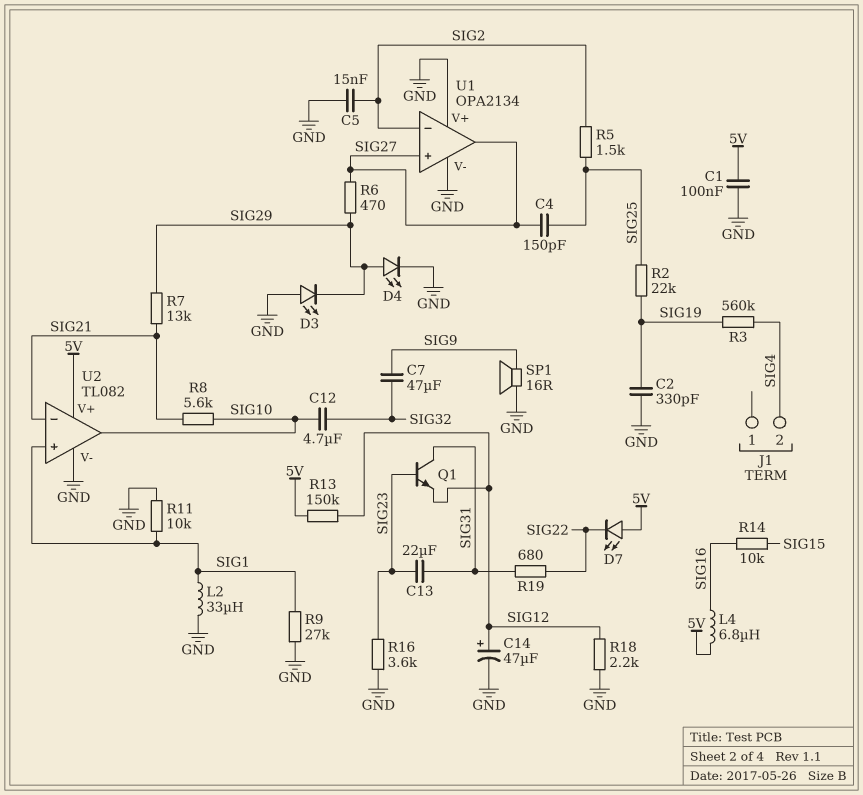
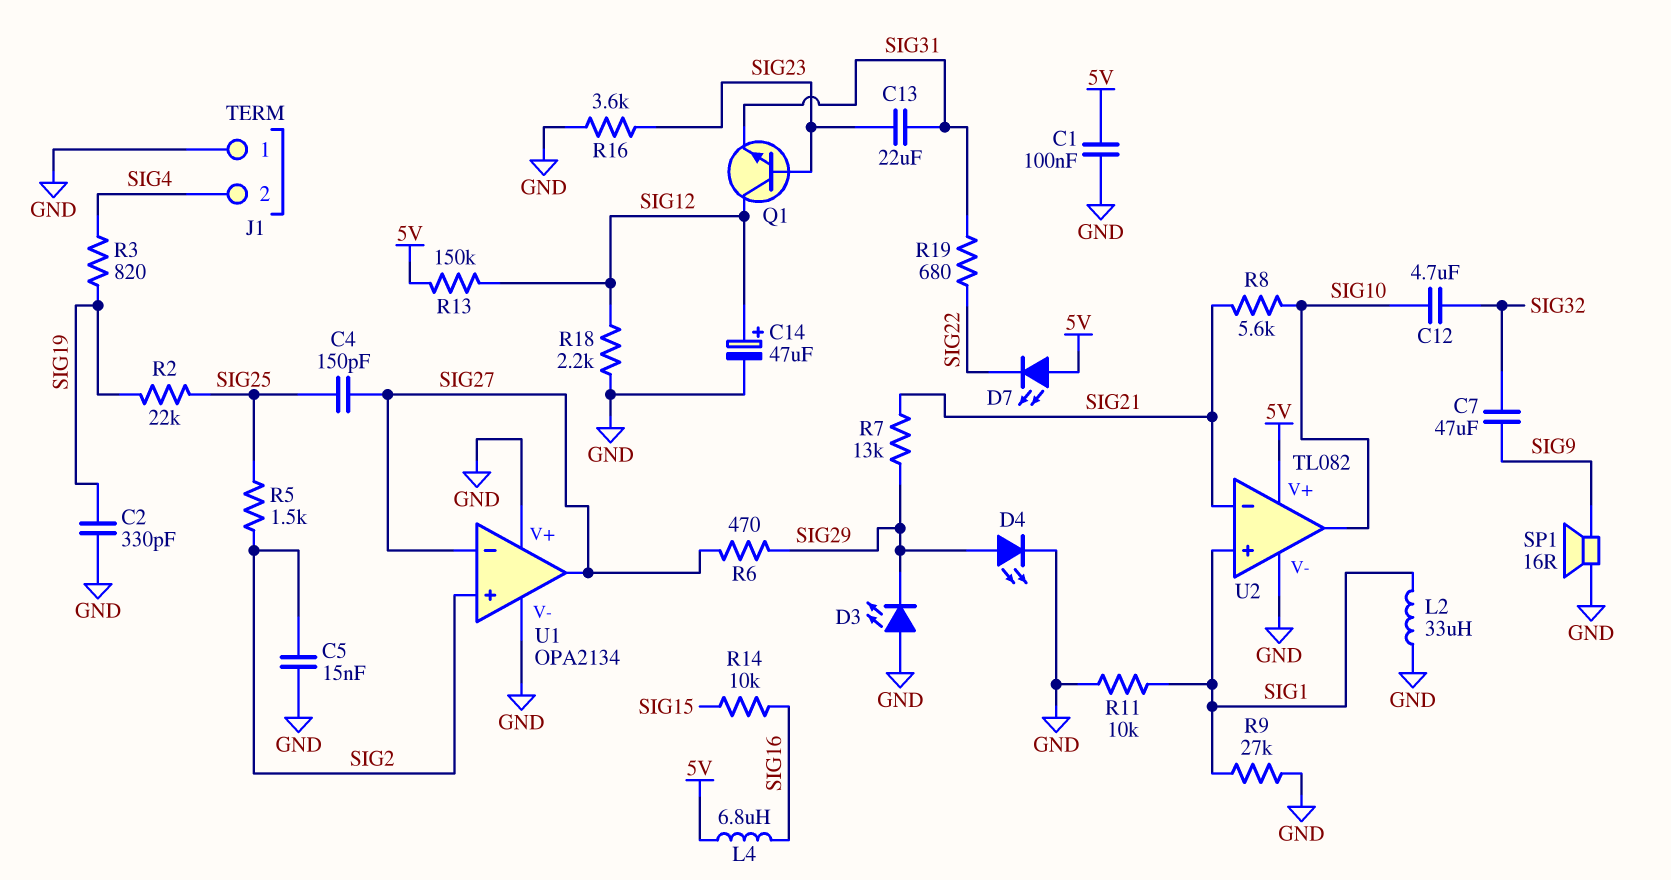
J1 pin 1: none -> GND
Q1: NPN (B SIG23, C SIG31, E SIG12) -> NPN (B SIG23, C SIG12, E SIG31)
R3: 560k (SIG4, SIG19) -> 820 (SIG4, SIG19)
U1 pin in+: SIG27 -> SIG2
U1 pin in-: SIG2 -> SIG27

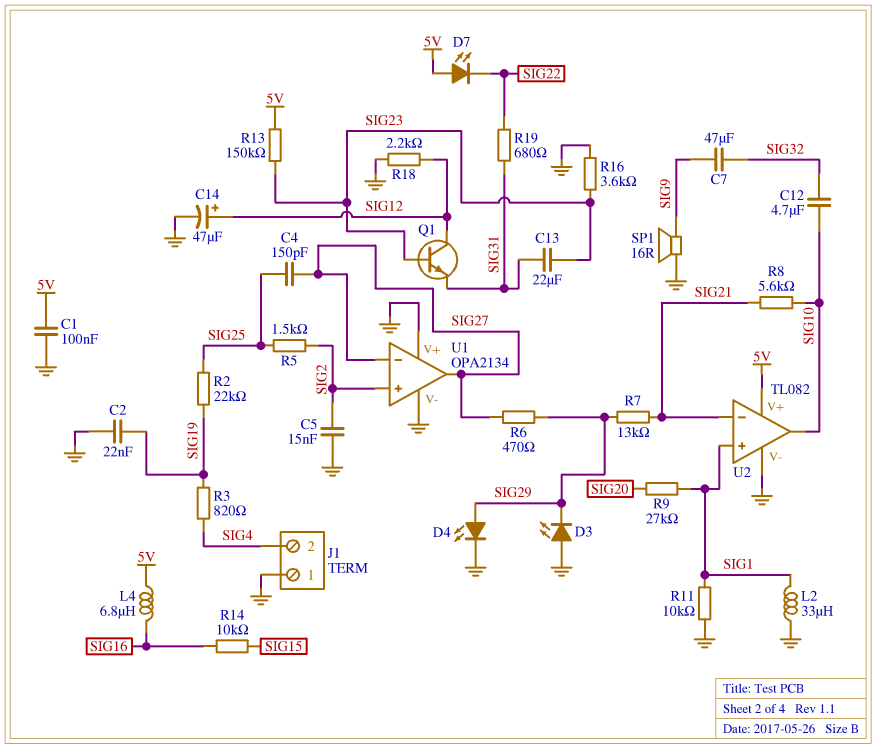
C2: 330pF (GND, SIG19) -> 22nF (GND, SIG19)
R9: 27k (GND, SIG1) -> 27k (SIG1, SIG20)
R13: 150k (5V, SIG12) -> 150k (5V, SIG23)

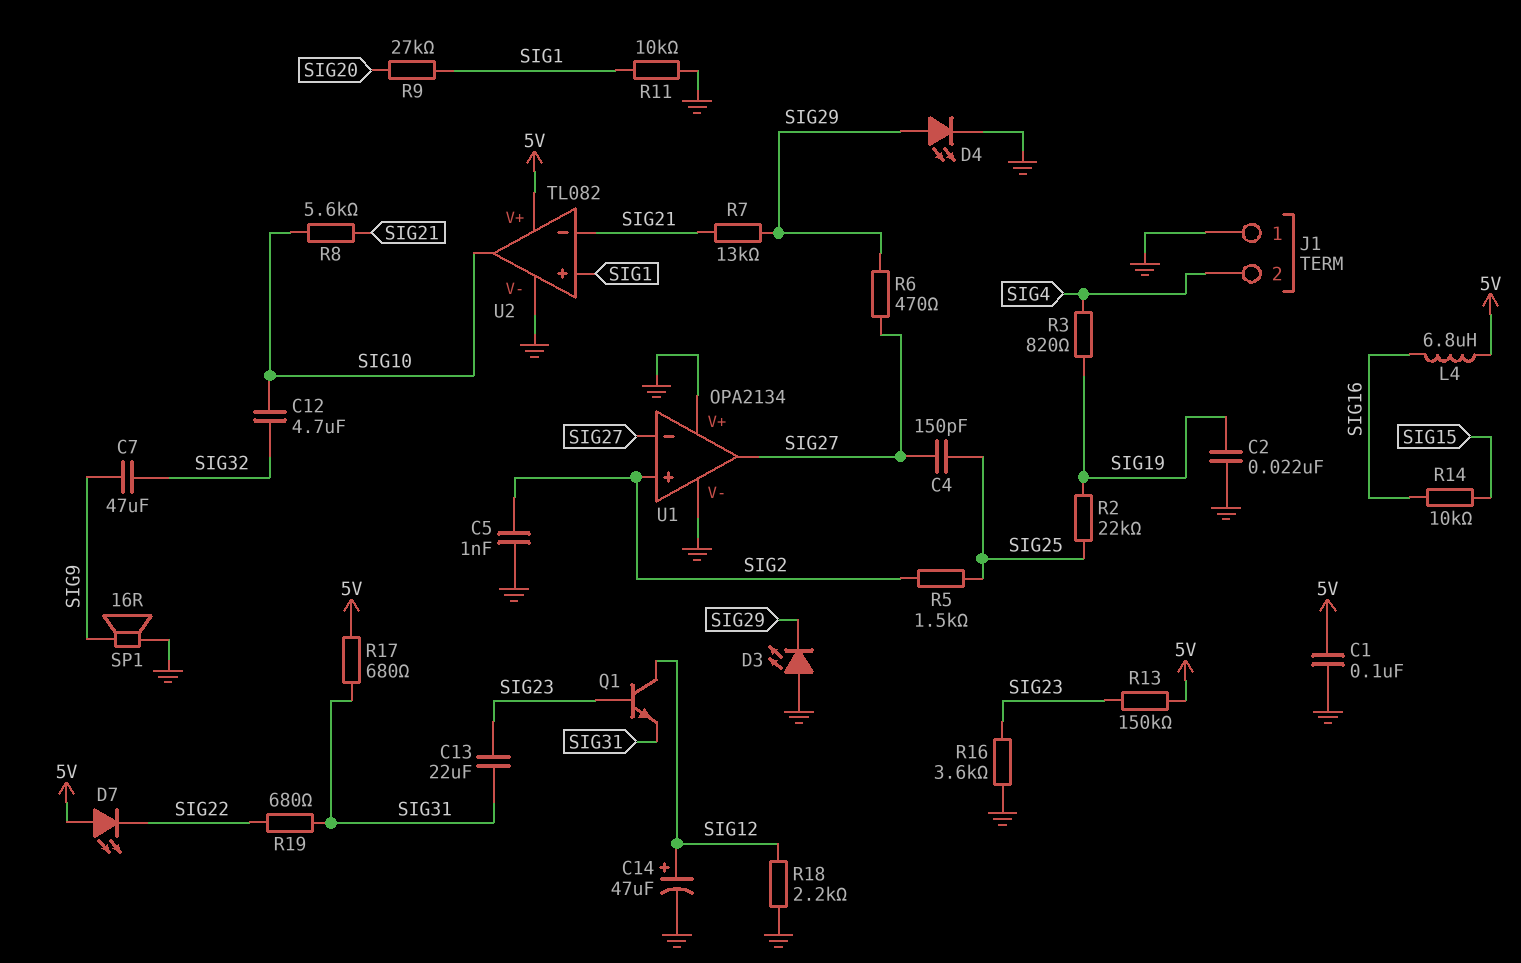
C5: 15nF (GND, SIG2) -> 1nF (GND, SIG2)
L2: 33uH (GND, SIG1) -> none
R17: none -> 680 (5V, SIG31)

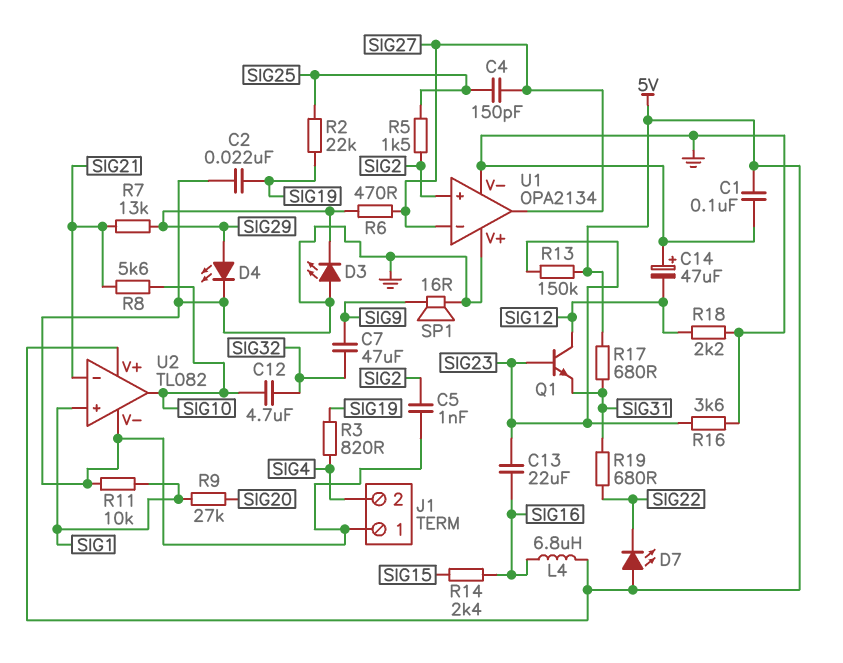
C13: 22uF (SIG23, SIG31) -> 22uF (SIG16, SIG23)
C14: 47uF (plus SIG12, minus GND) -> 47uF (plus GND, minus SIG12)
R14: 10k (SIG15, SIG16) -> 2.4k (SIG15, SIG16)

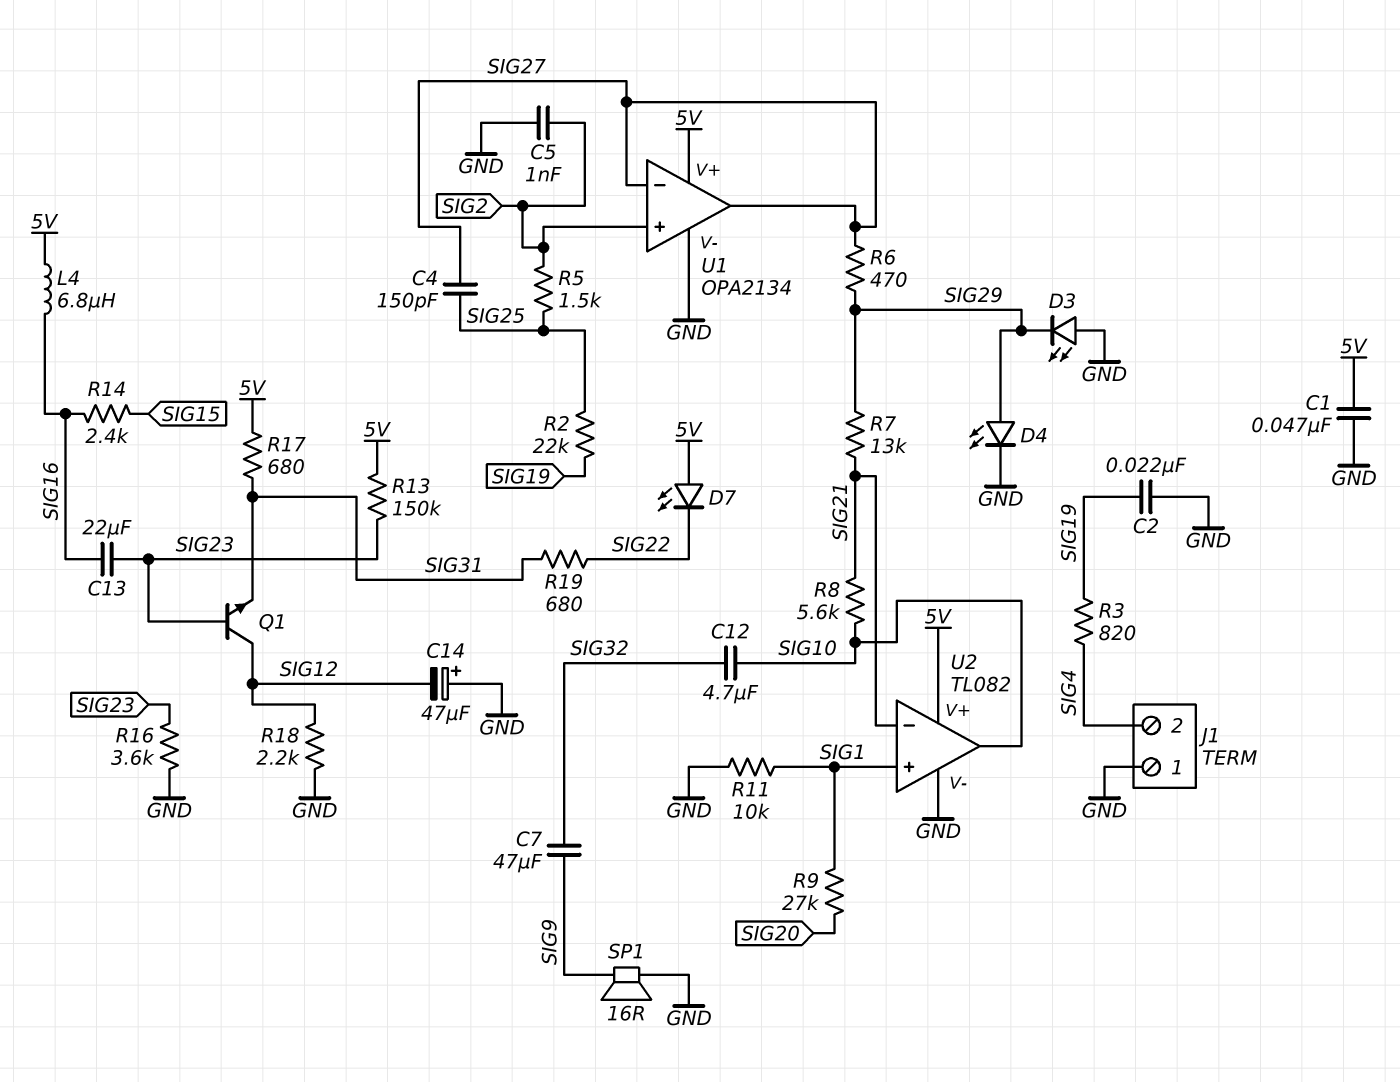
C1: 100nF (5V, GND) -> 47nF (5V, GND)
U1 pin V+: GND -> 5V

